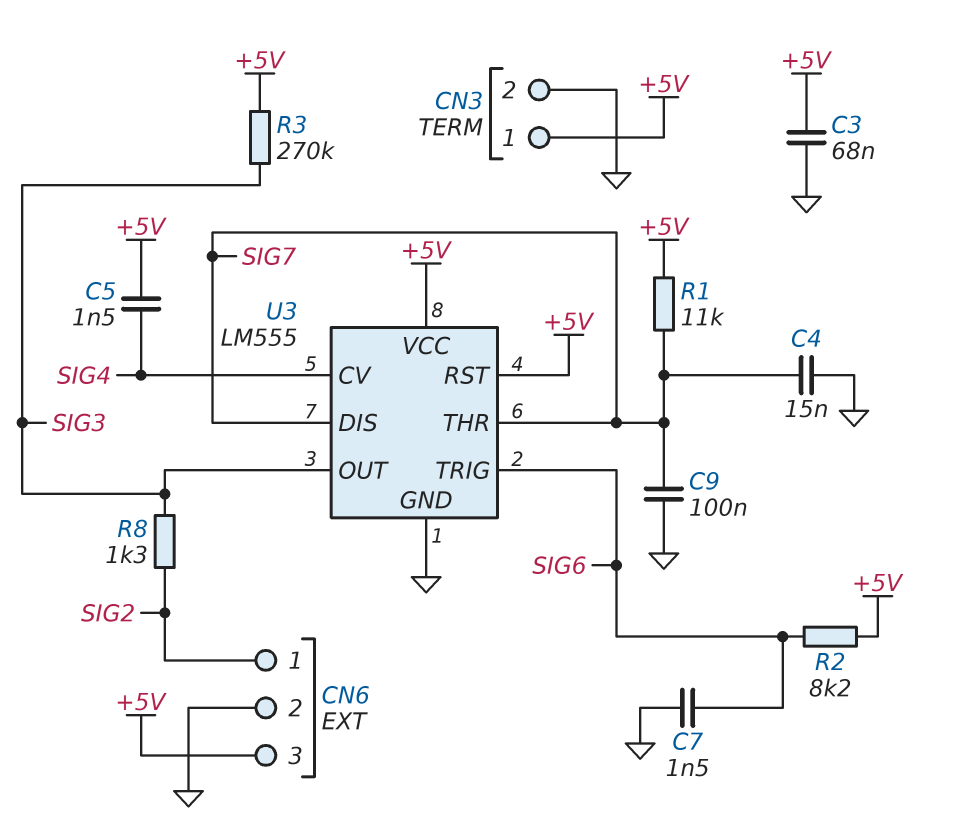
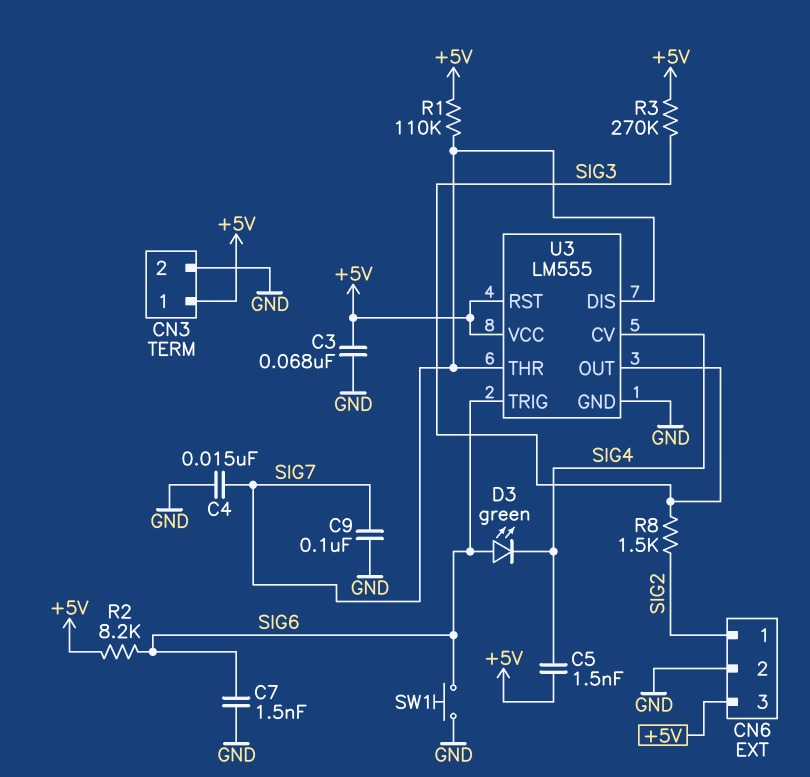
D3: none -> LED green (A SIG6, K SIG4)
R1: 11k (+5V, SIG7) -> 110k (+5V, SIG7)
R8: 1.3k (SIG2, SIG3) -> 1.5k (SIG2, SIG3)
SW1: none -> button (GND, SIG6)

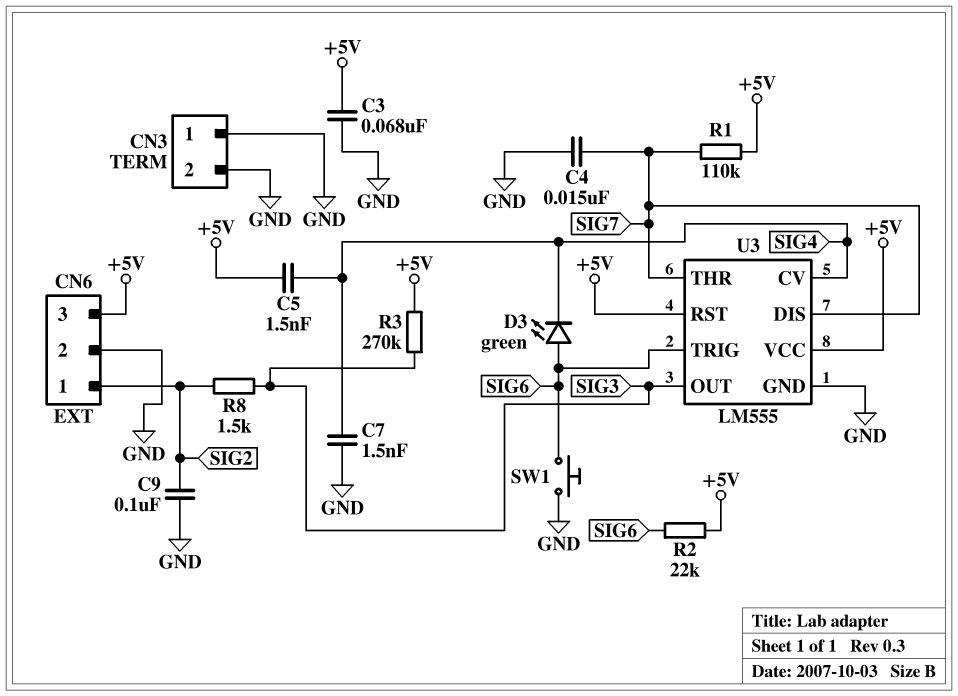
C7: 1.5nF (GND, SIG6) -> 1.5nF (GND, SIG4)
C9: 100nF (GND, SIG7) -> 100nF (GND, SIG2)
CN3 pin 1: +5V -> GND
R2: 8.2k (+5V, SIG6) -> 22k (+5V, SIG6)

